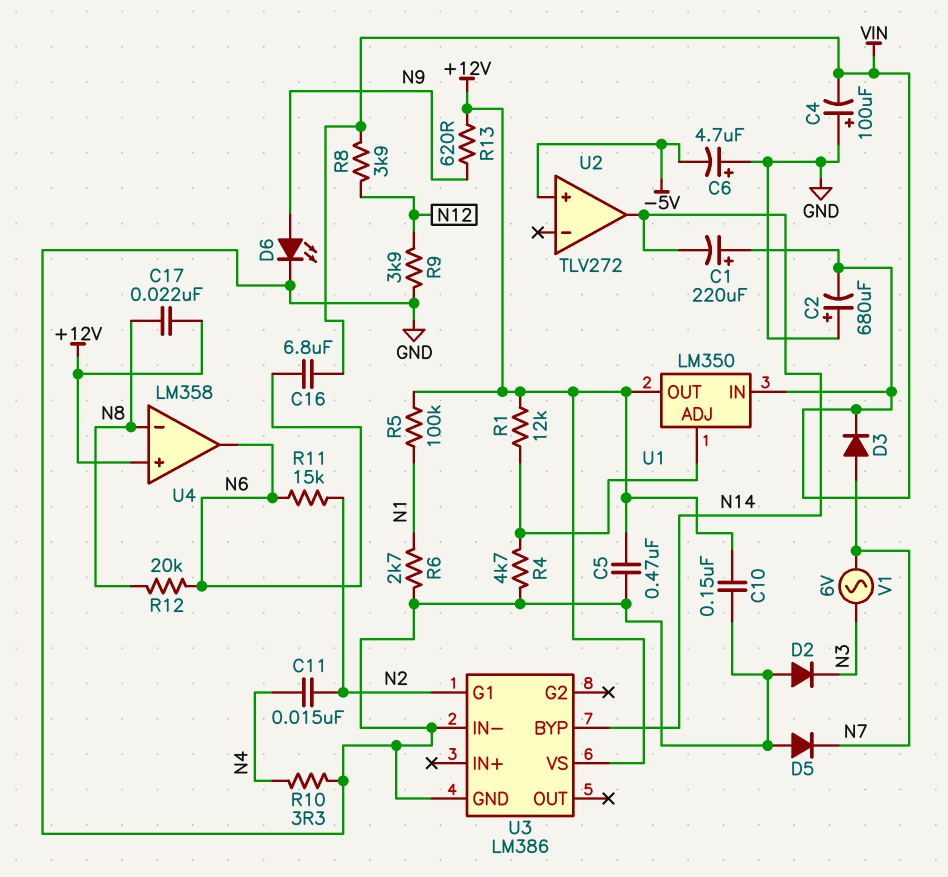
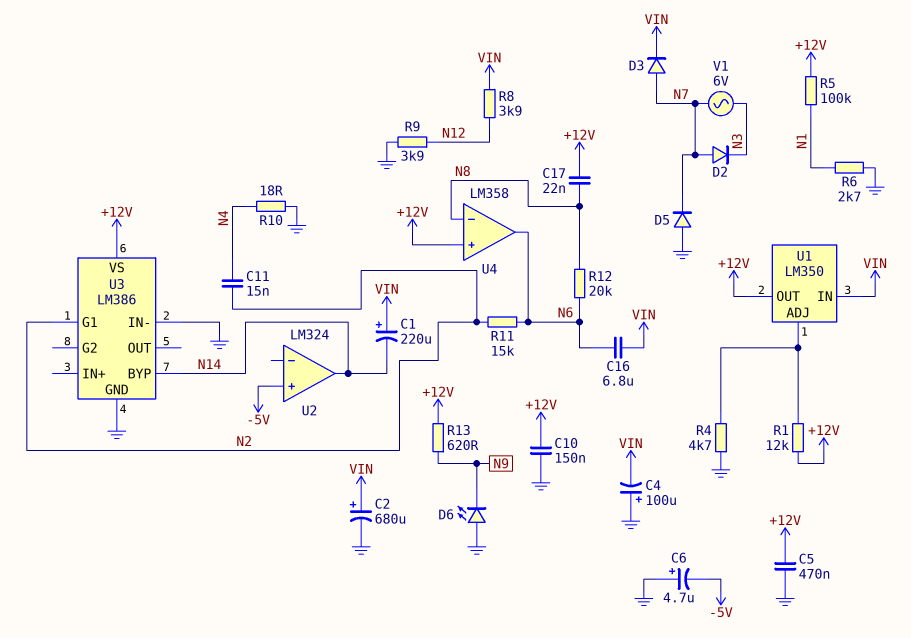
C2: 680uF (plus GND, minus VIN) -> 680uF (plus VIN, minus GND)
D2: diode (A GND, K N3) -> diode (A N7, K N3)
D6: LED (A N9, K GND) -> LED (A GND, K N9)
R10: 3.3 (GND, N4) -> 18 (GND, N4)
U2: TLV272 -> LM324

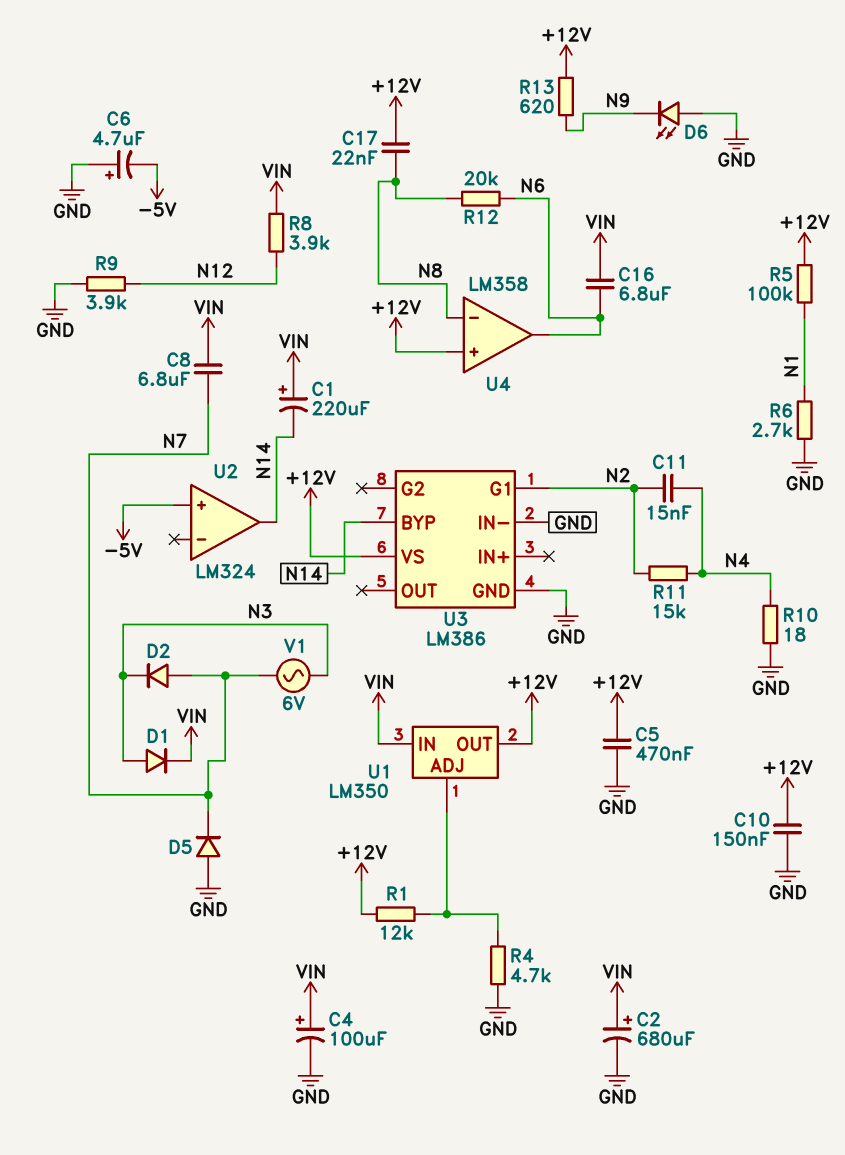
C4: 100uF (plus GND, minus VIN) -> 100uF (plus VIN, minus GND)
C8: none -> 6.8uF (N7, VIN)
D1: none -> diode (A N3, K VIN)
D3: diode (A N7, K VIN) -> none
R11: 15k (N2, N6) -> 15k (N2, N4)

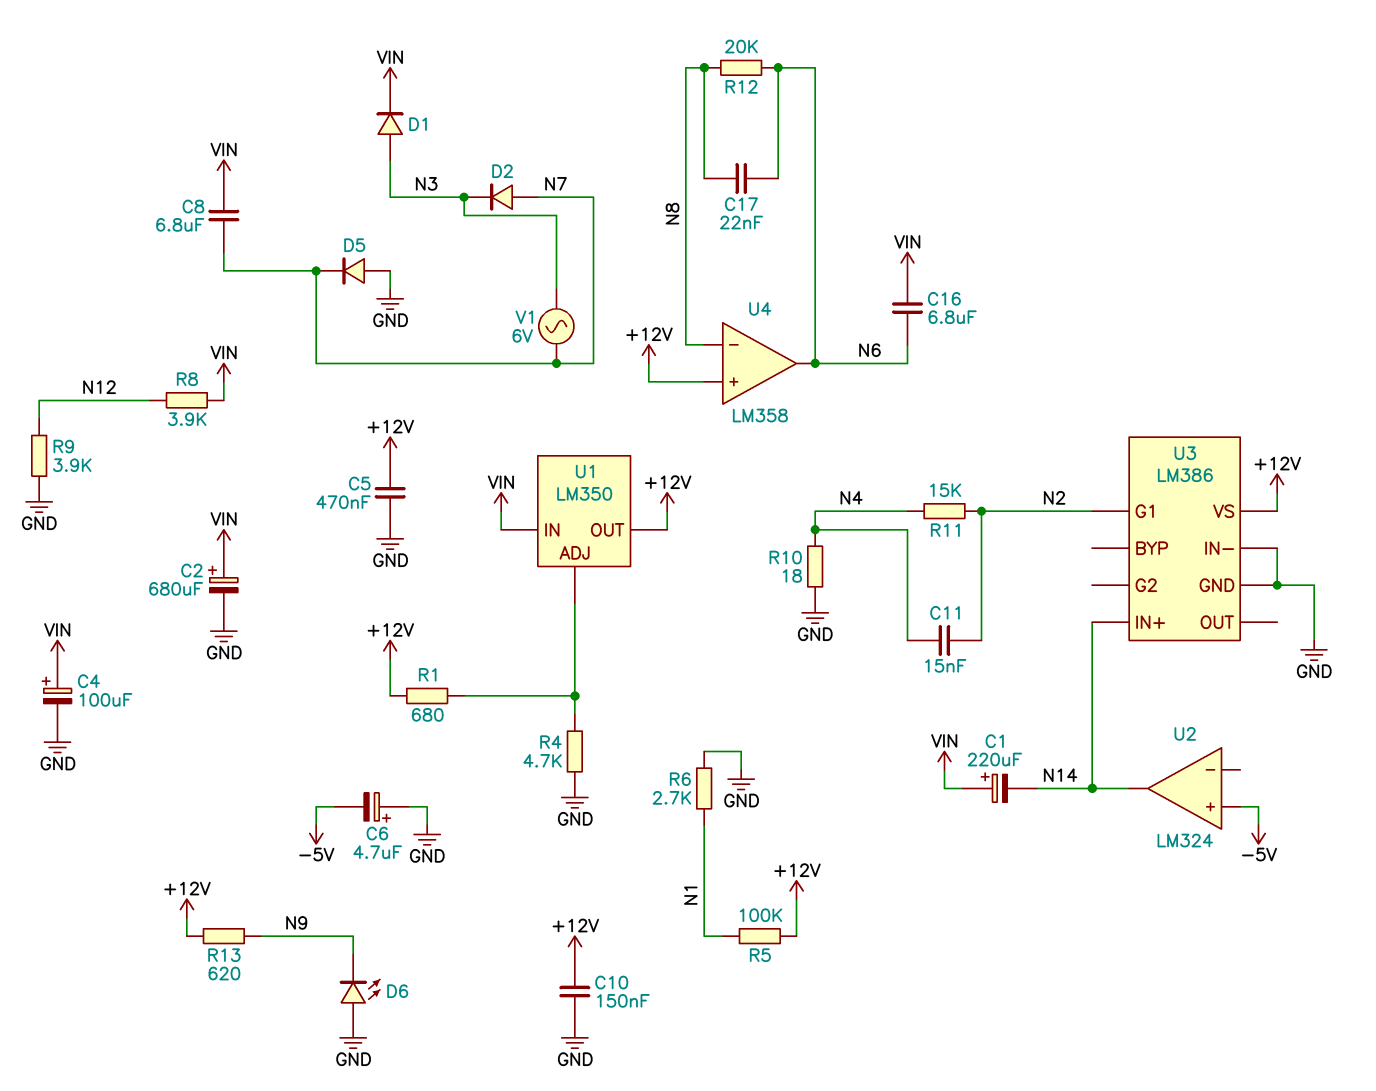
C17: 22nF (+12V, N8) -> 22nF (N6, N8)
R1: 12k (+12V, U1/ADJ) -> 680 (+12V, U1/ADJ)
U3 pin BYP: N14 -> none
U3 pin IN+: none -> N14

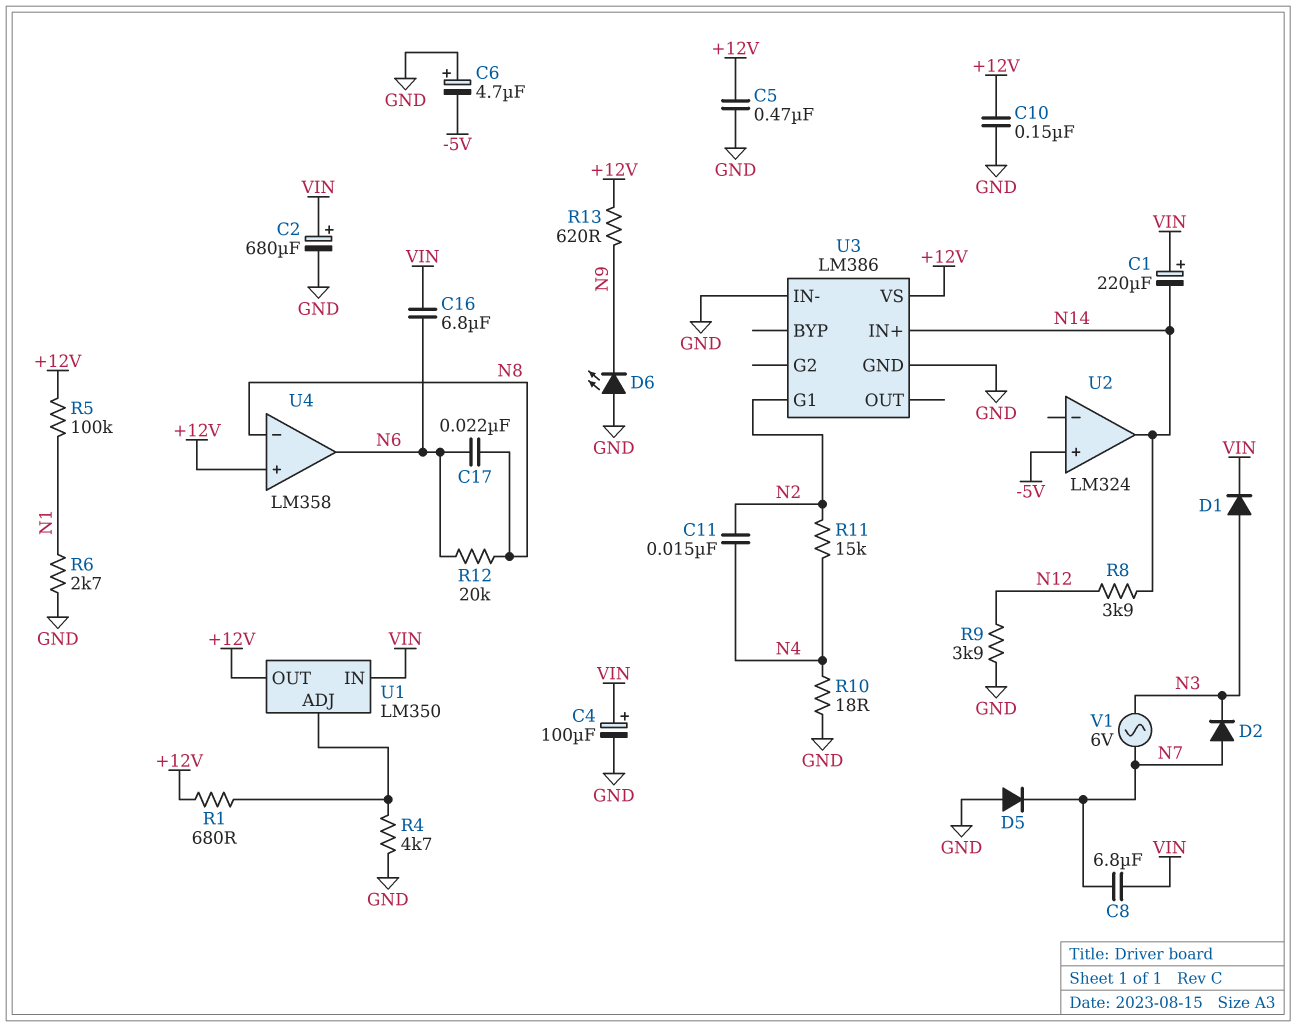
R8: 3.9k (N12, VIN) -> 3.9k (N12, N14)

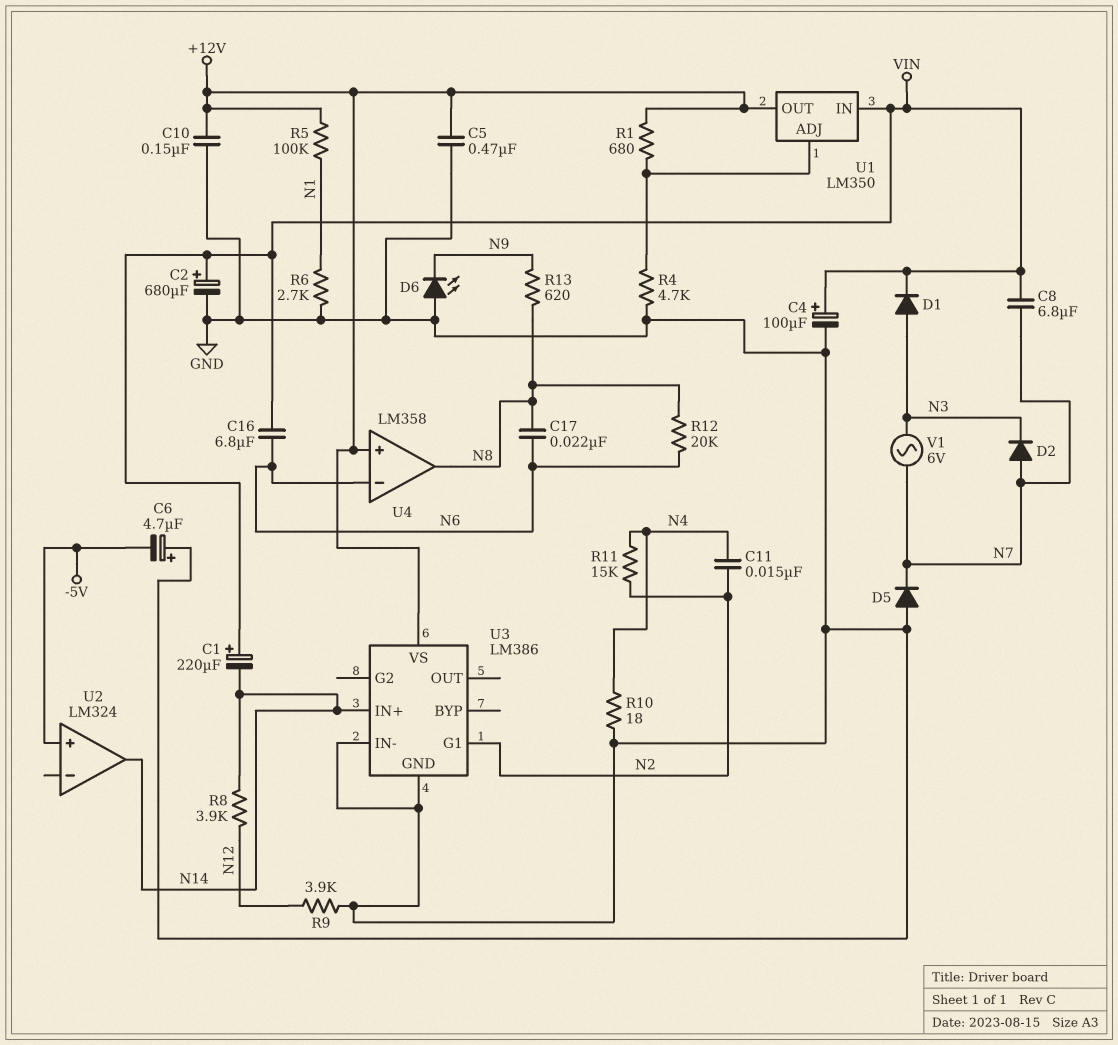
R13: 620 (+12V, N9) -> 620 (N8, N9)
U4 pin in-: N8 -> N6
U4 pin out: N6 -> N8

